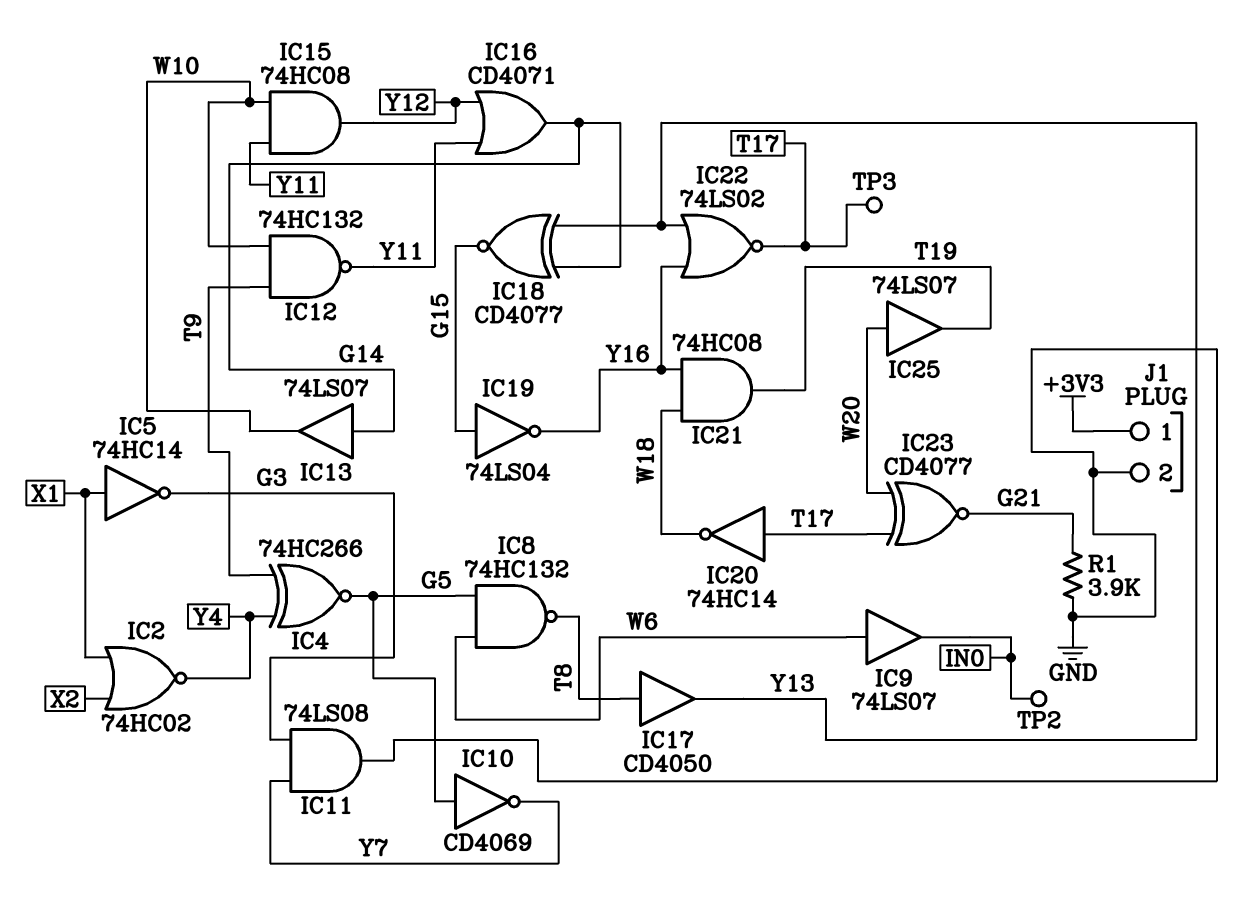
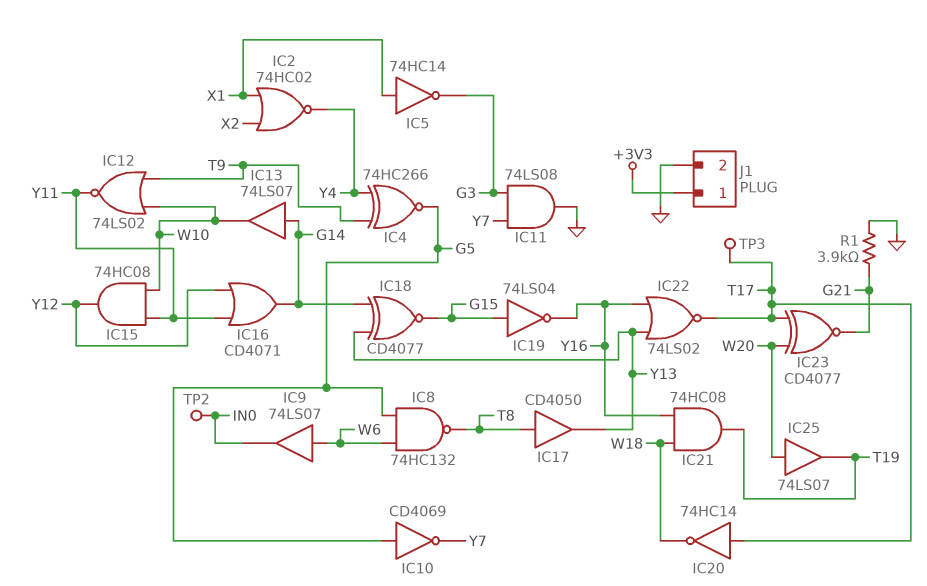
IC12: NAND 74HC132 (in T9, in W10, out Y11) -> NOR 74LS02 (in T9, in W10, out Y11)

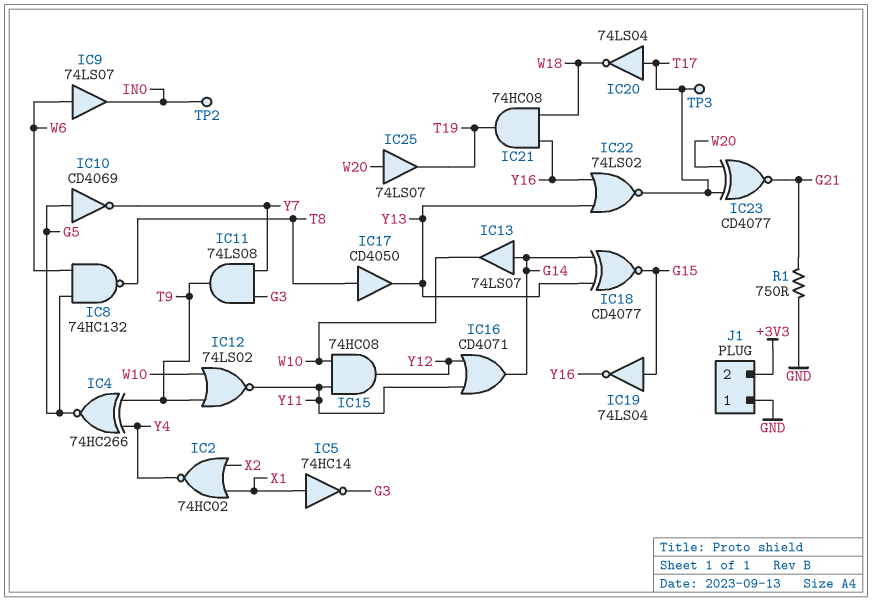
IC11: AND 74LS08 (in G3, in Y7, out GND) -> AND 74LS08 (in G3, in Y7, out T9)
IC20: NOT 74HC14 (in T17, out W18) -> NOT 74LS04 (in T17, out W18)
J1 pin 1: +3V3 -> GND
J1 pin 2: GND -> +3V3
R1: 3.9k (G21, GND) -> 750 (G21, GND)

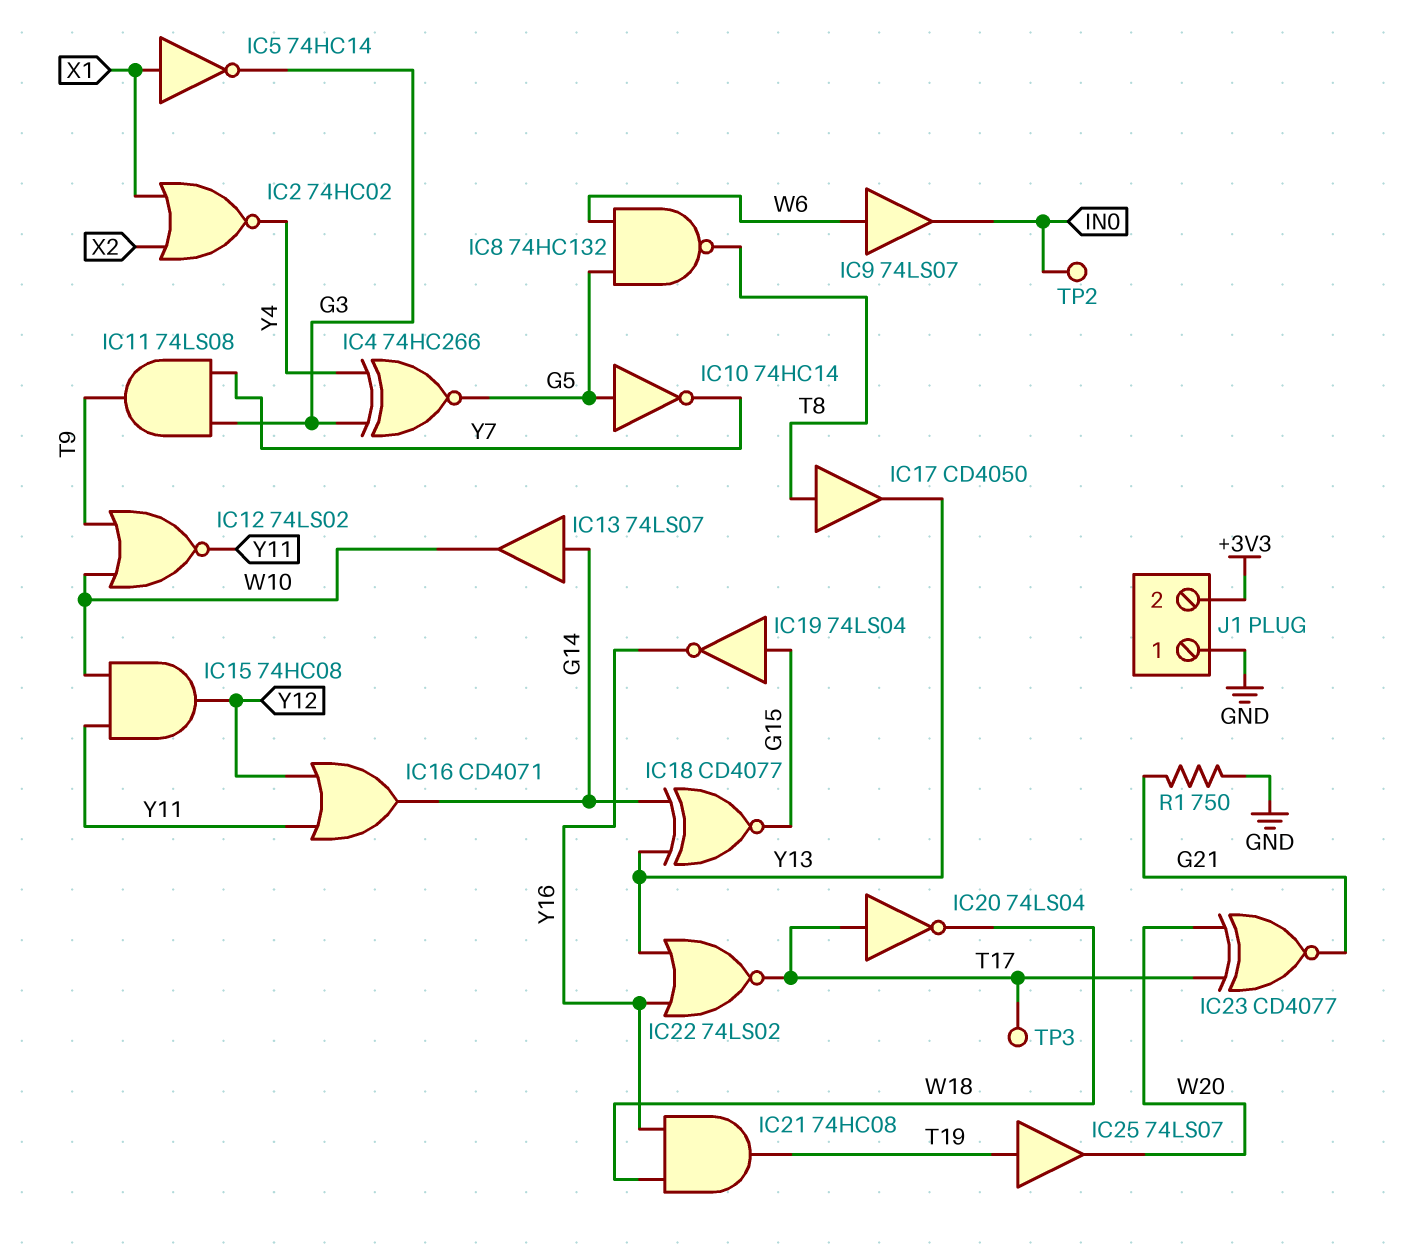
IC4: XNOR 74HC266 (in T9, in Y4, out G5) -> XNOR 74HC266 (in G3, in Y4, out G5)
IC10: NOT CD4069 (in G5, out Y7) -> NOT 74HC14 (in G5, out Y7)
IC25: buffer 74LS07 (in W20, out T19) -> buffer 74LS07 (in T19, out W20)

